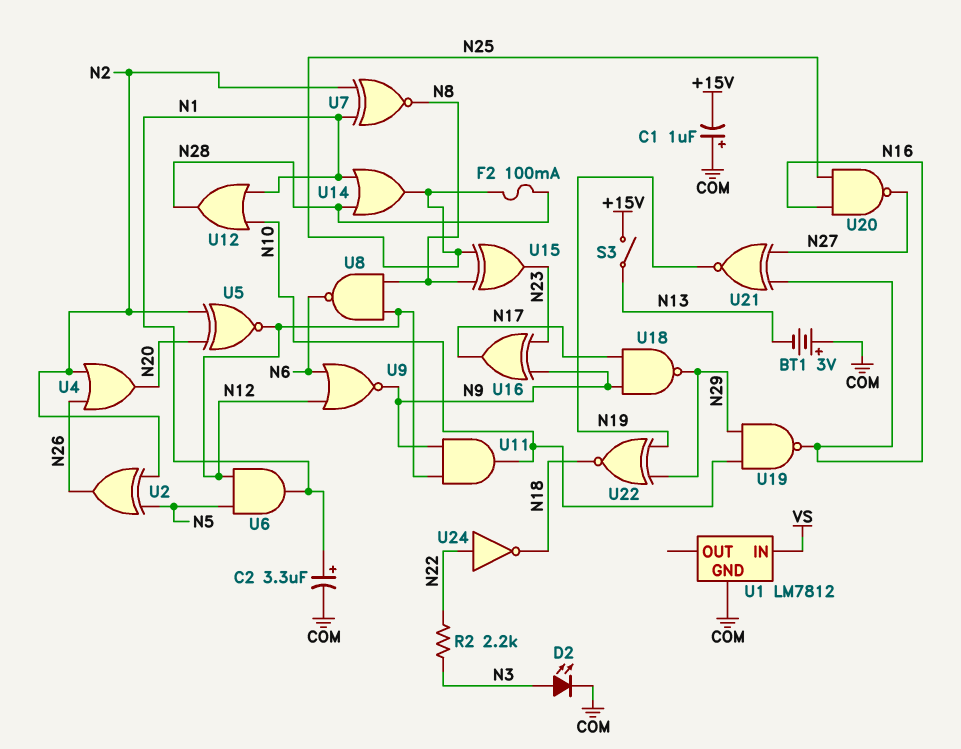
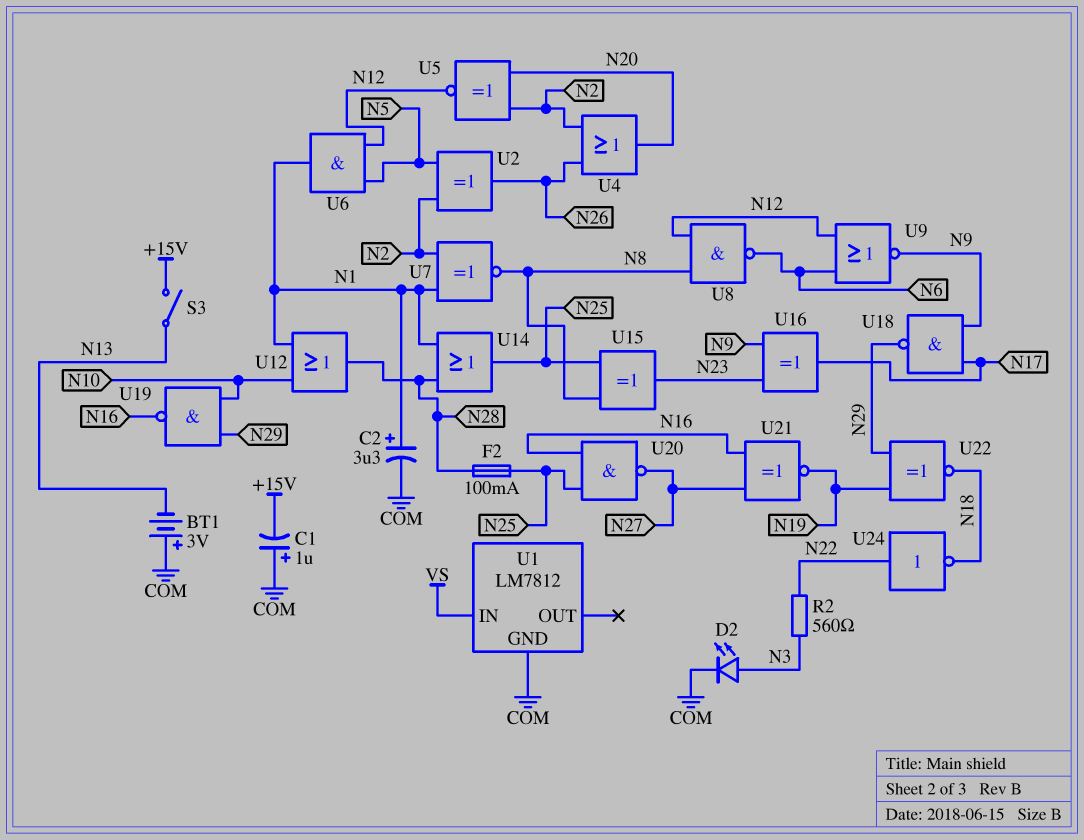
R2: 2.2k (N3, N22) -> 560 (N3, N22)
U11: AND (in N9, in N12, out N10) -> none

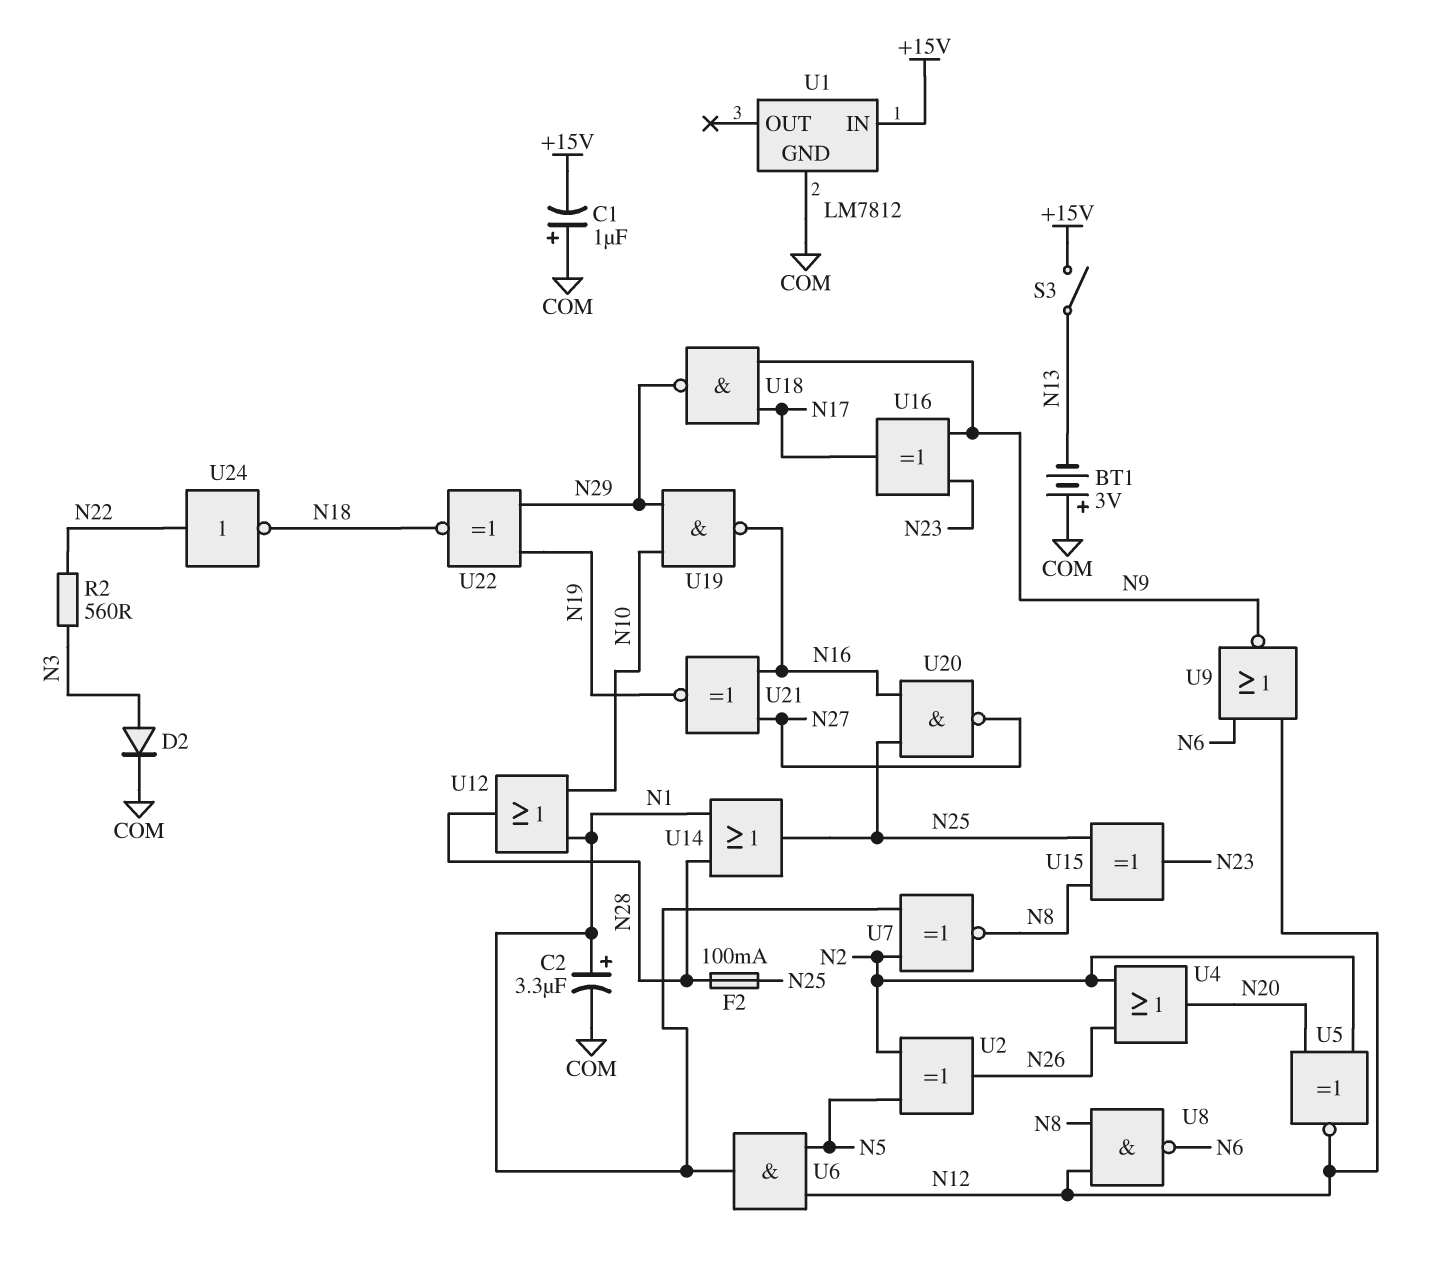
D2: LED (A N3, K COM) -> diode (A N3, K COM)
U1 pin IN: VS -> +15V

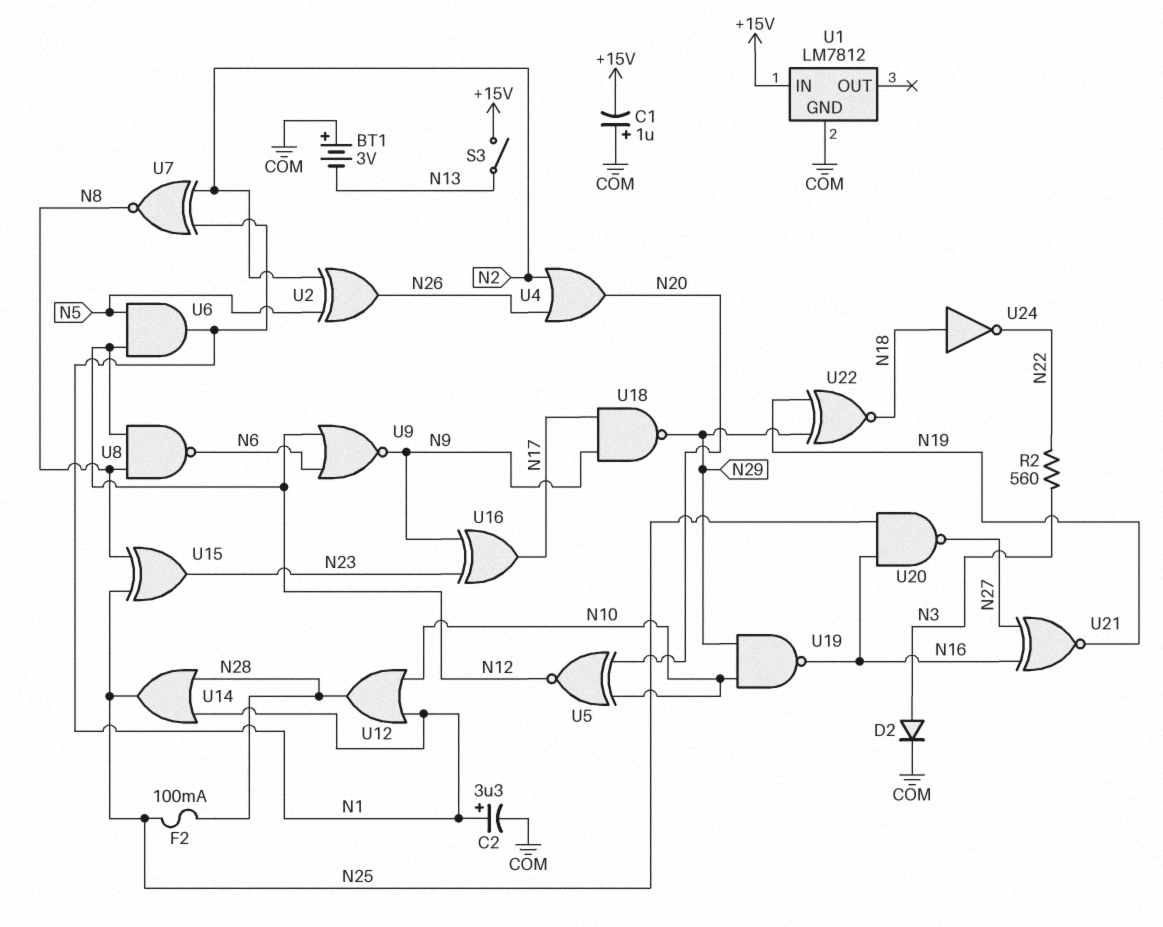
U5: XNOR (in N2, in N20, out N12) -> XNOR (in N10, in N20, out N12)
U24: NOT (in N22, out N18) -> NOT (in N18, out N22)

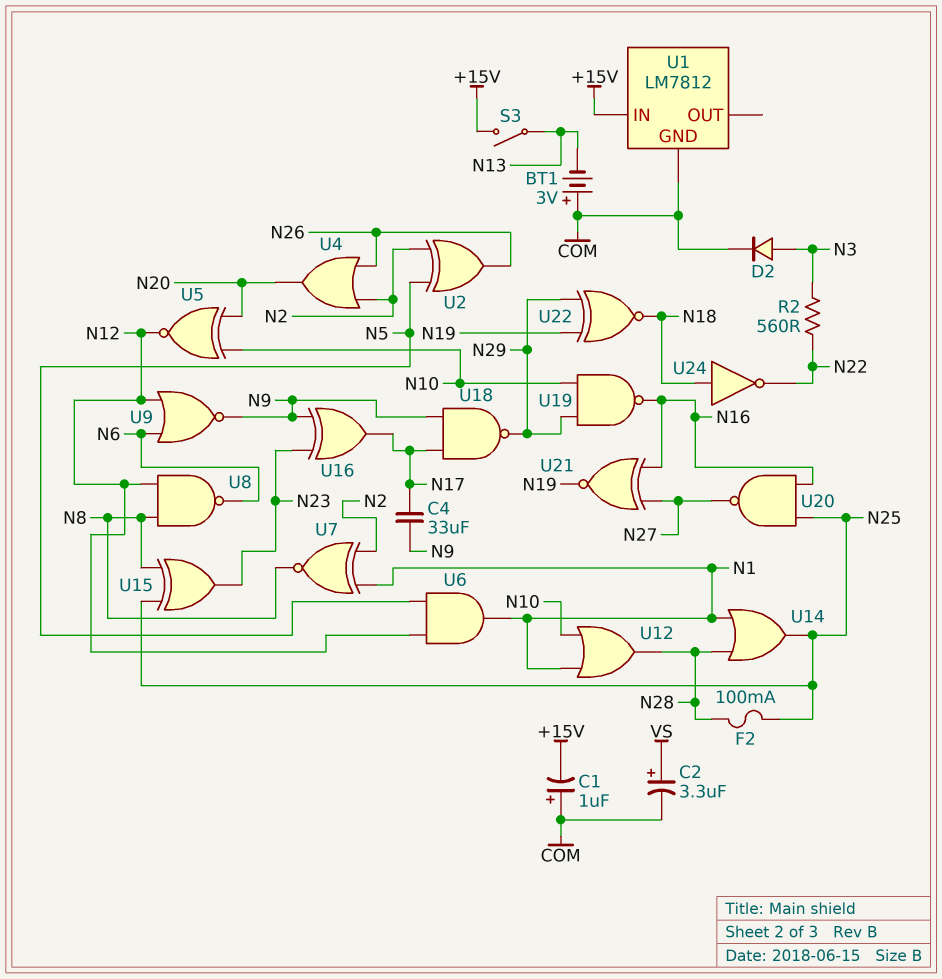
C2: 3.3uF (plus N1, minus COM) -> 3.3uF (plus VS, minus COM)
C4: none -> 33uF (N9, N17)

